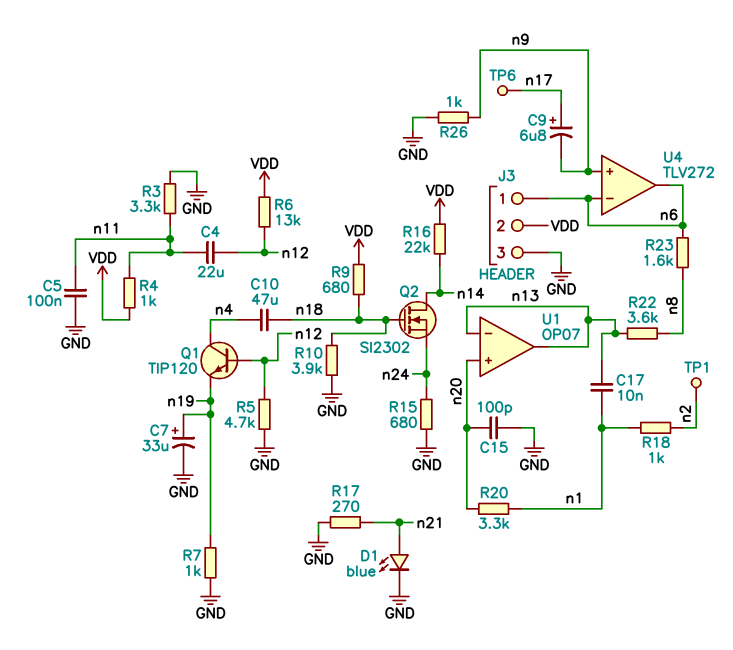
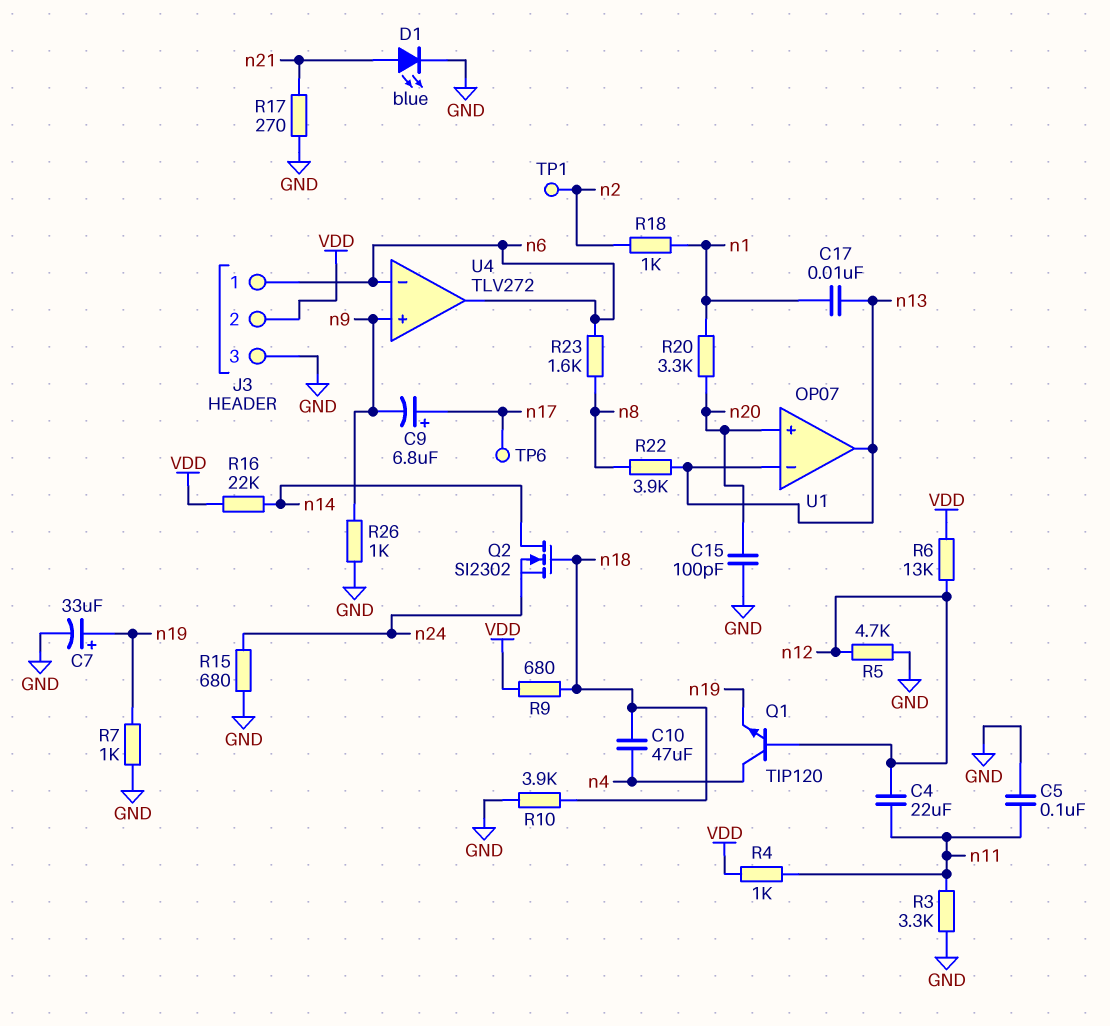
R22: 3.6k (n8, n13) -> 3.9k (n8, n13)

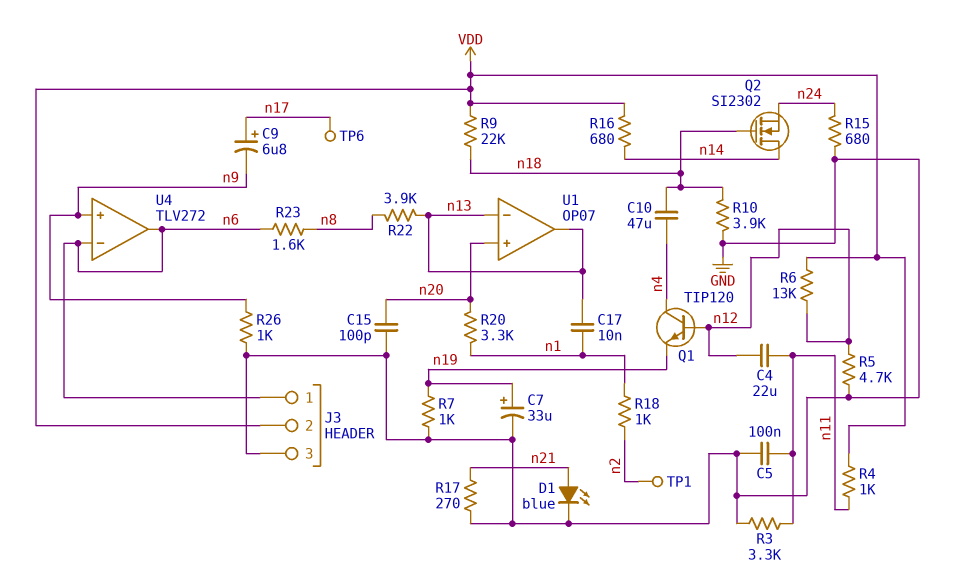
R9: 680 (VDD, n18) -> 22k (VDD, n18)
R16: 22k (VDD, n14) -> 680 (VDD, n14)

